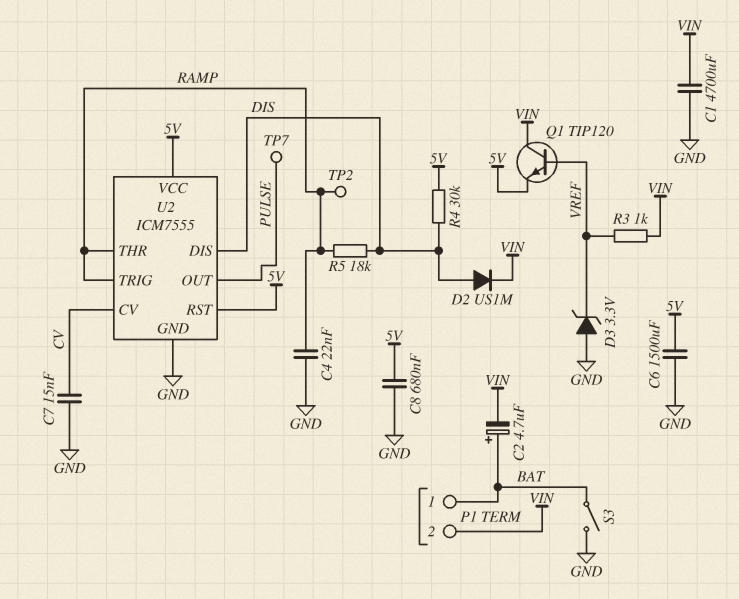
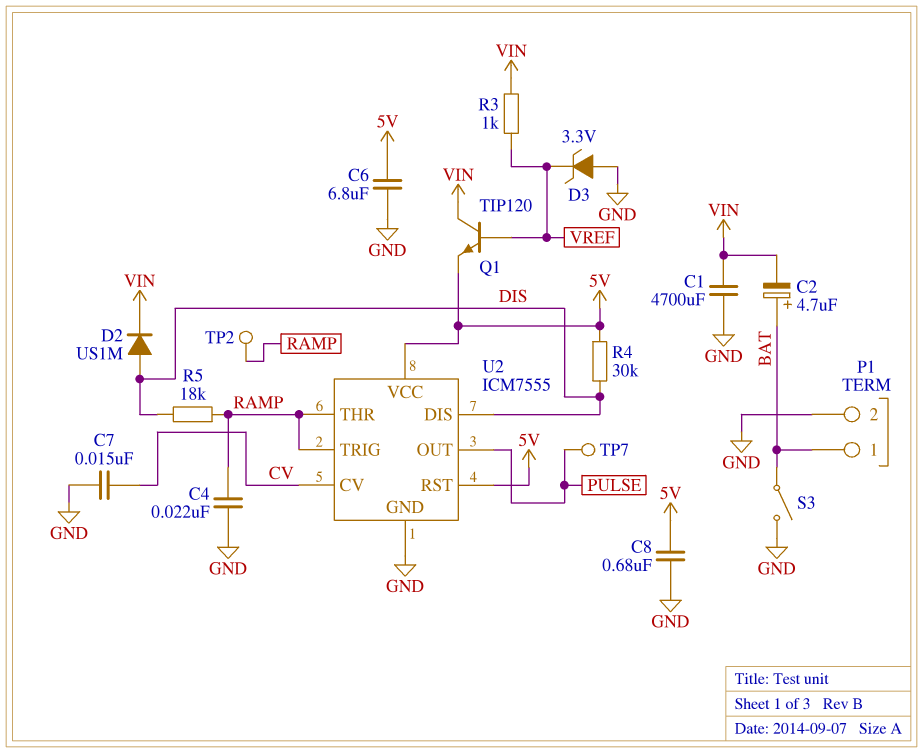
C6: 1500uF (5V, GND) -> 6.8uF (5V, GND)
P1 pin 2: VIN -> GND

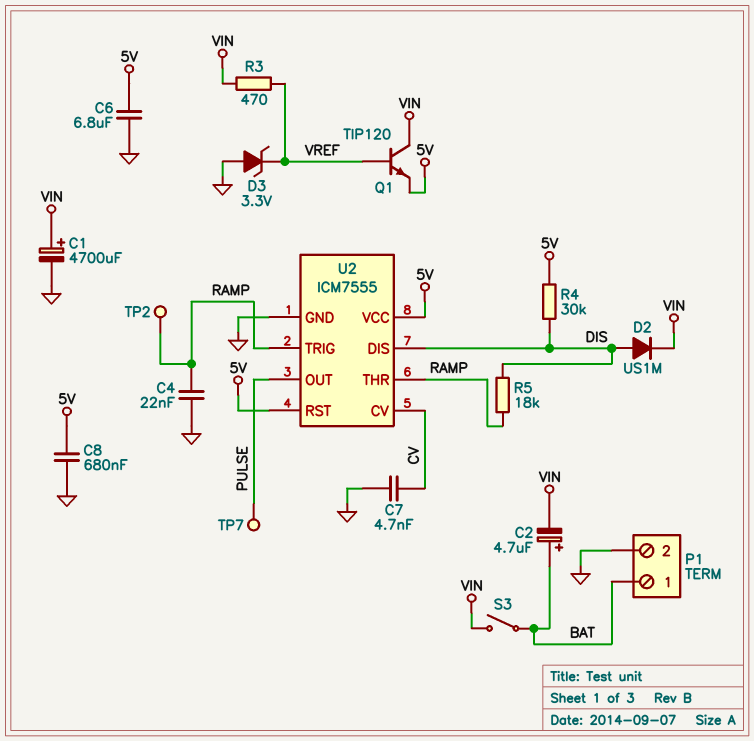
C1: 4700uF (GND, VIN) -> 4700uF (plus VIN, minus GND)
C7: 15nF (CV, GND) -> 4.7nF (CV, GND)
R3: 1k (VIN, VREF) -> 470 (VIN, VREF)
S3: switch (BAT, GND) -> switch (BAT, VIN)

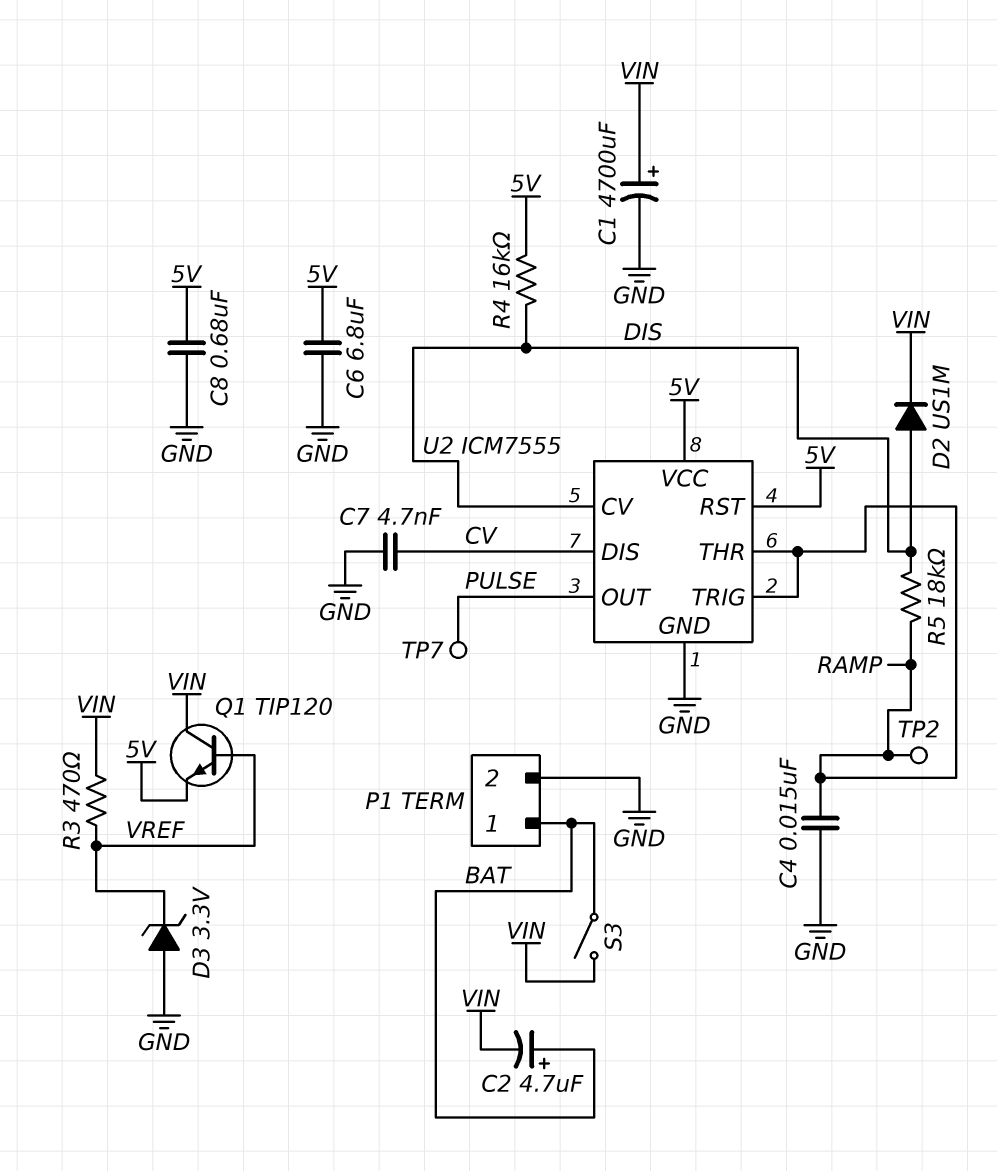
C4: 22nF (GND, RAMP) -> 15nF (GND, RAMP)
R4: 30k (5V, DIS) -> 16k (5V, DIS)
U2 pin CV: CV -> DIS
U2 pin DIS: DIS -> CV

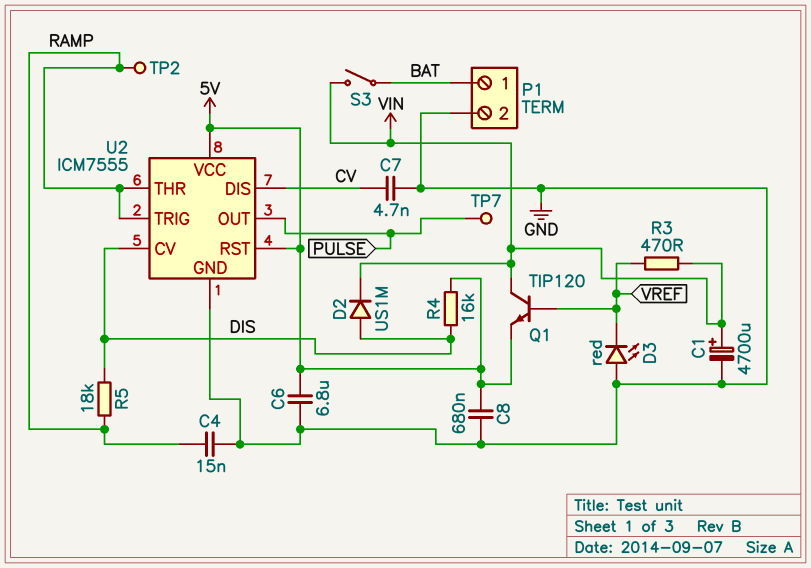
C2: 4.7uF (plus BAT, minus VIN) -> none
D3: zener 3.3V (A GND, K VREF) -> LED red (A GND, K VREF)

